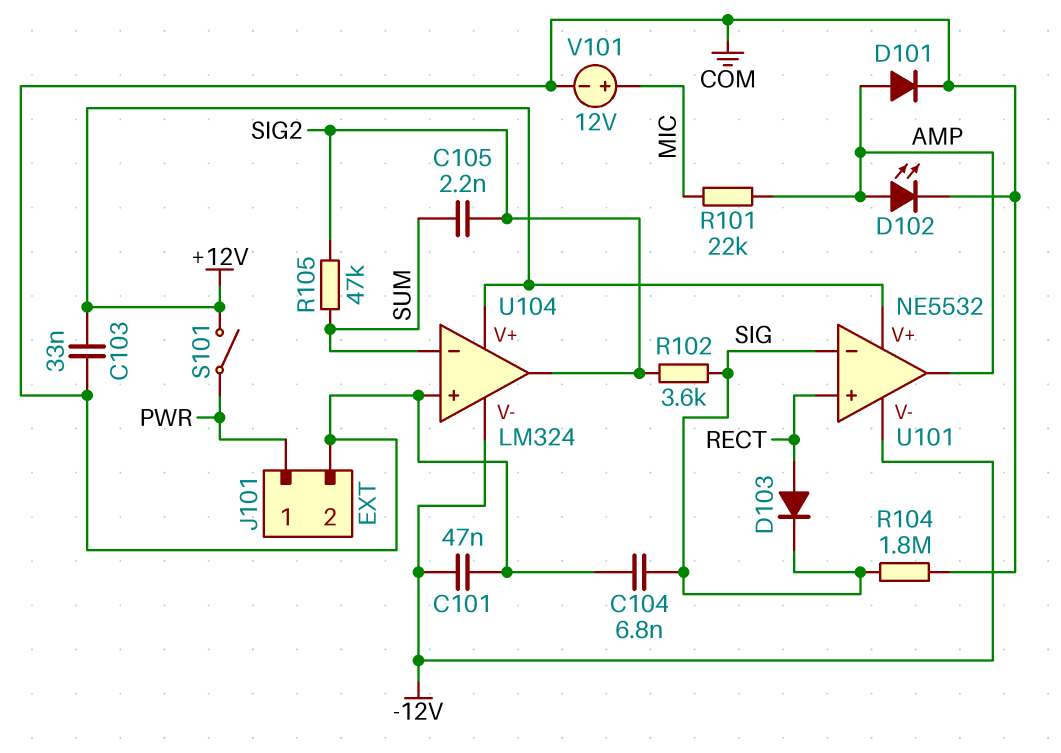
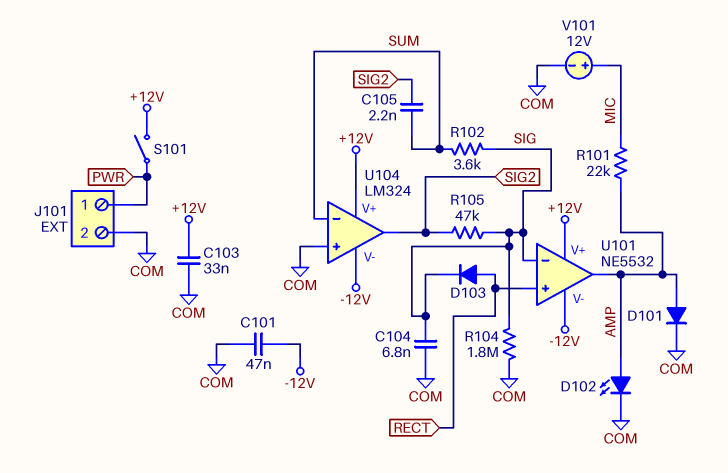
R102: 3.6k (SIG, SIG2) -> 3.6k (SIG, SUM)
R105: 47k (SIG2, SUM) -> 47k (SIG, SIG2)

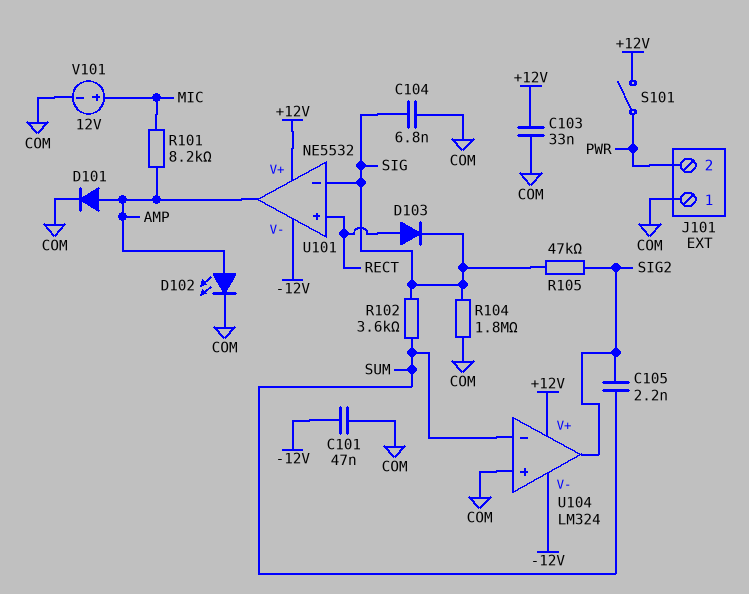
J101 pin 1: PWR -> COM
J101 pin 2: COM -> PWR
R101: 22k (AMP, MIC) -> 8.2k (AMP, MIC)

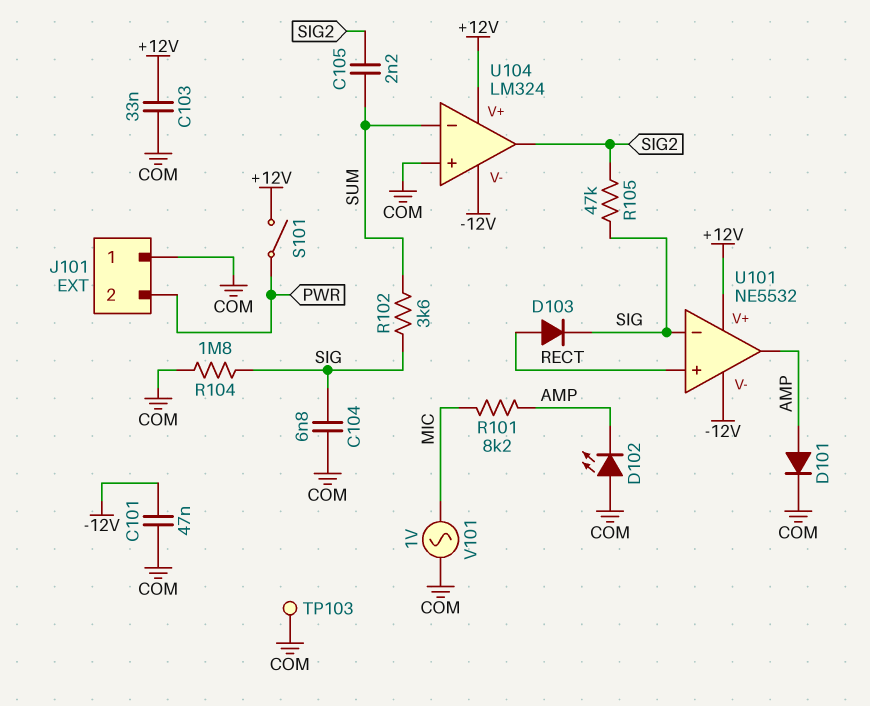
D102: LED (A AMP, K COM) -> LED (A COM, K AMP)
TP103: none -> test point (COM)
V101: 12V (plus MIC, minus COM) -> AC 1V (COM, MIC)

